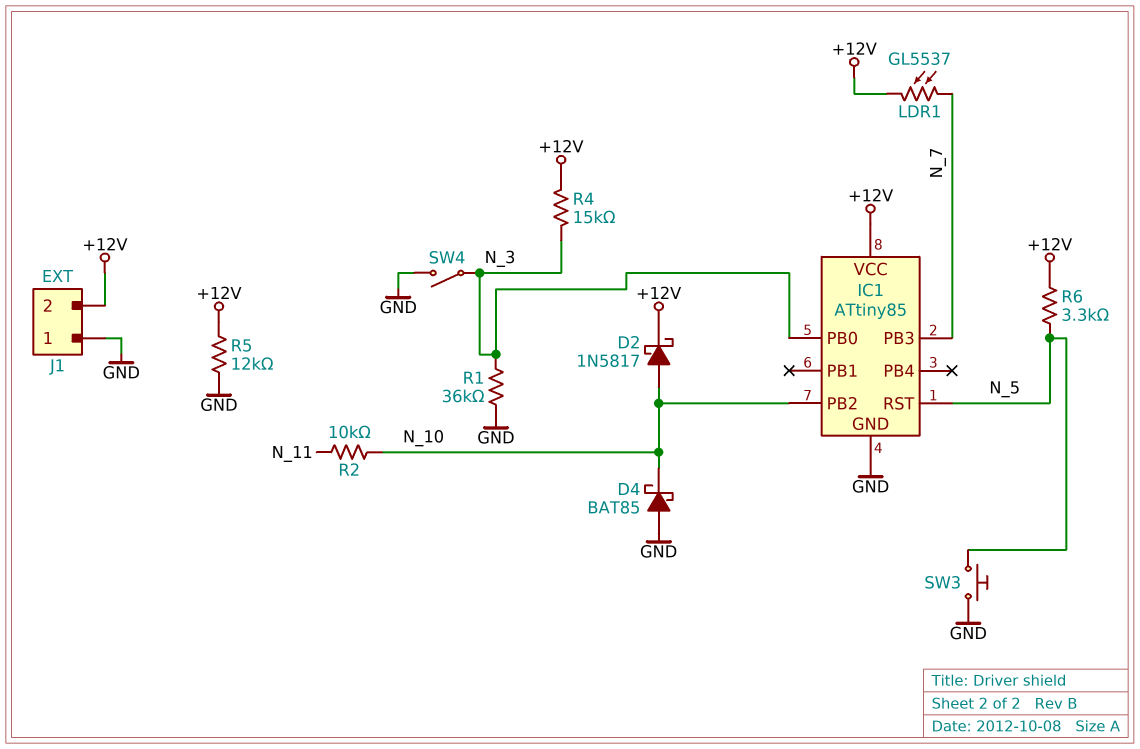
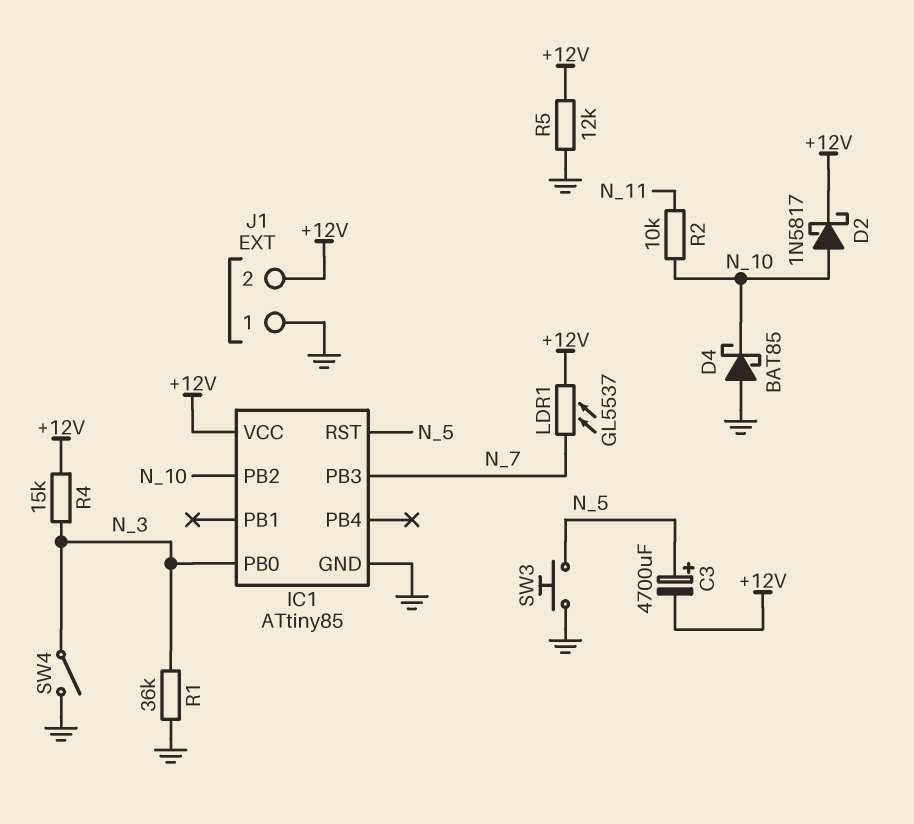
C3: none -> 4700uF (plus N_5, minus +12V)
R6: 3.3k (+12V, N_5) -> none

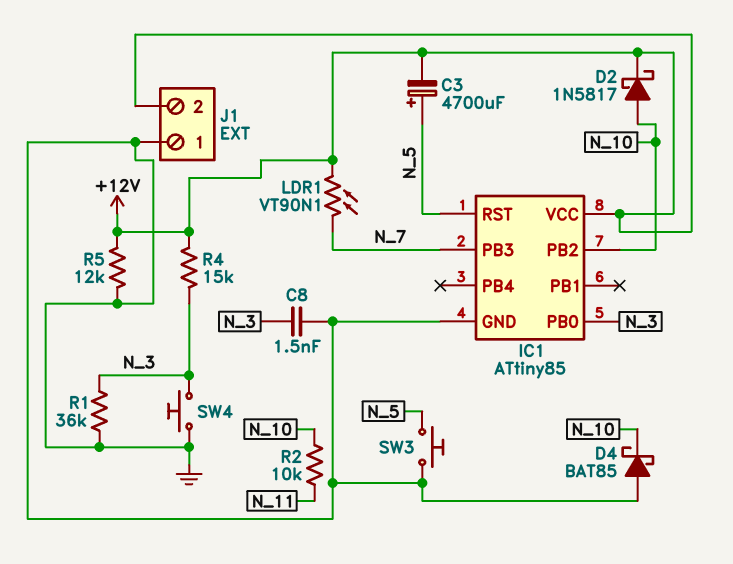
C8: none -> 1.5nF (GND, N_3)
LDR1: GL5537 (+12V, N_7) -> VT90N1 (+12V, N_7)
SW4: switch (GND, N_3) -> button (GND, N_3)

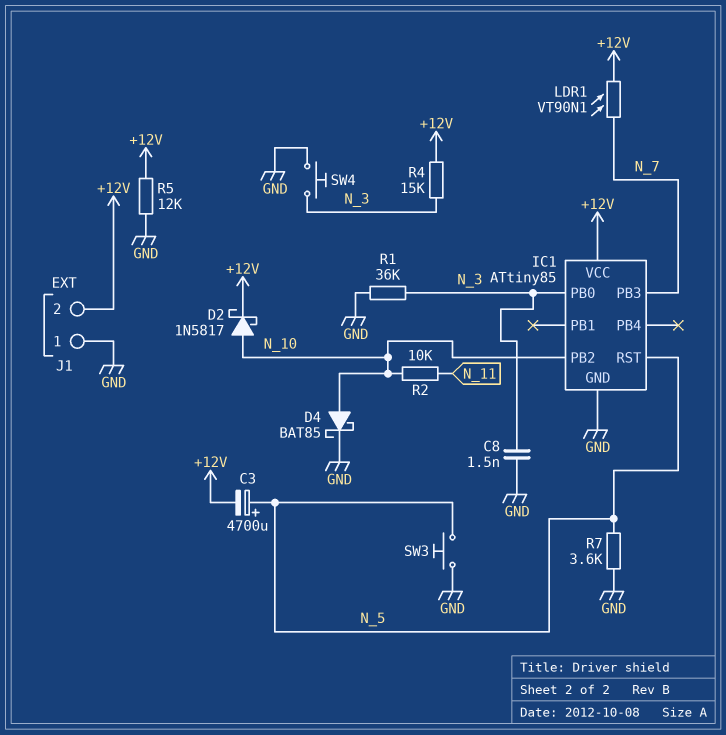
D4: schottky BAT85 (A GND, K N_10) -> schottky BAT85 (A N_10, K GND)
R7: none -> 3.6k (GND, N_5)

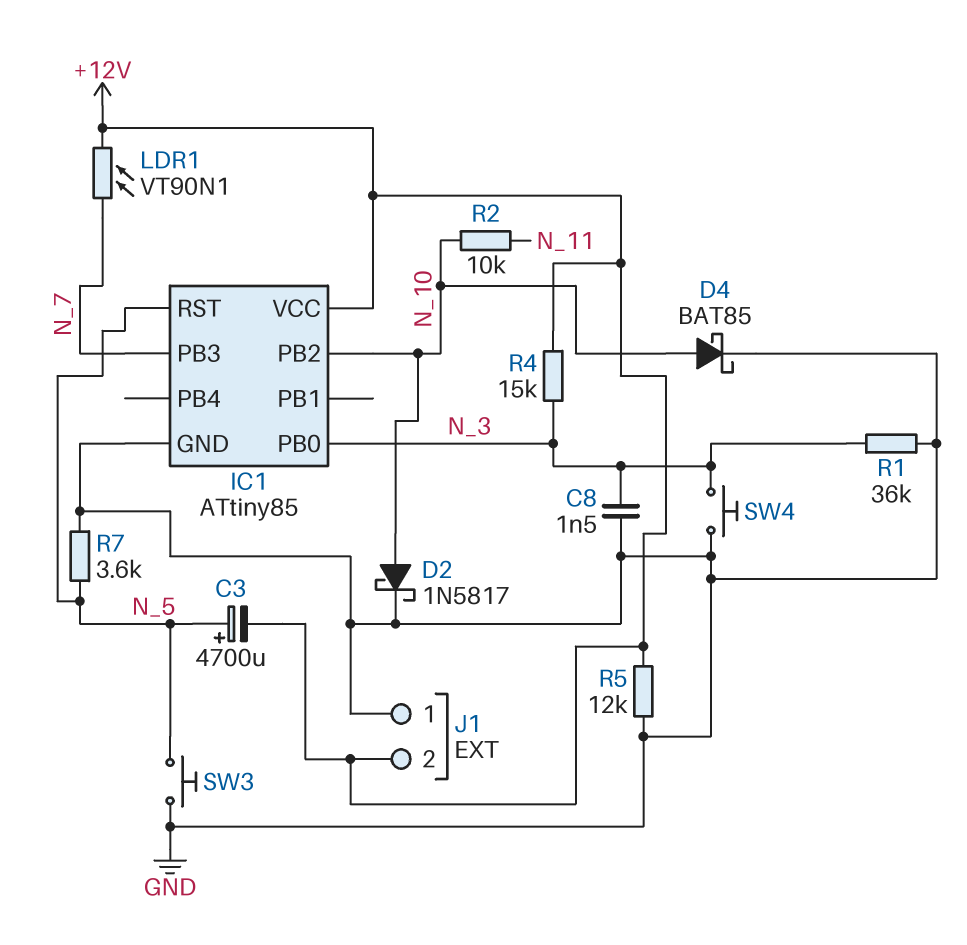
D2: schottky 1N5817 (A N_10, K +12V) -> schottky 1N5817 (A N_10, K GND)

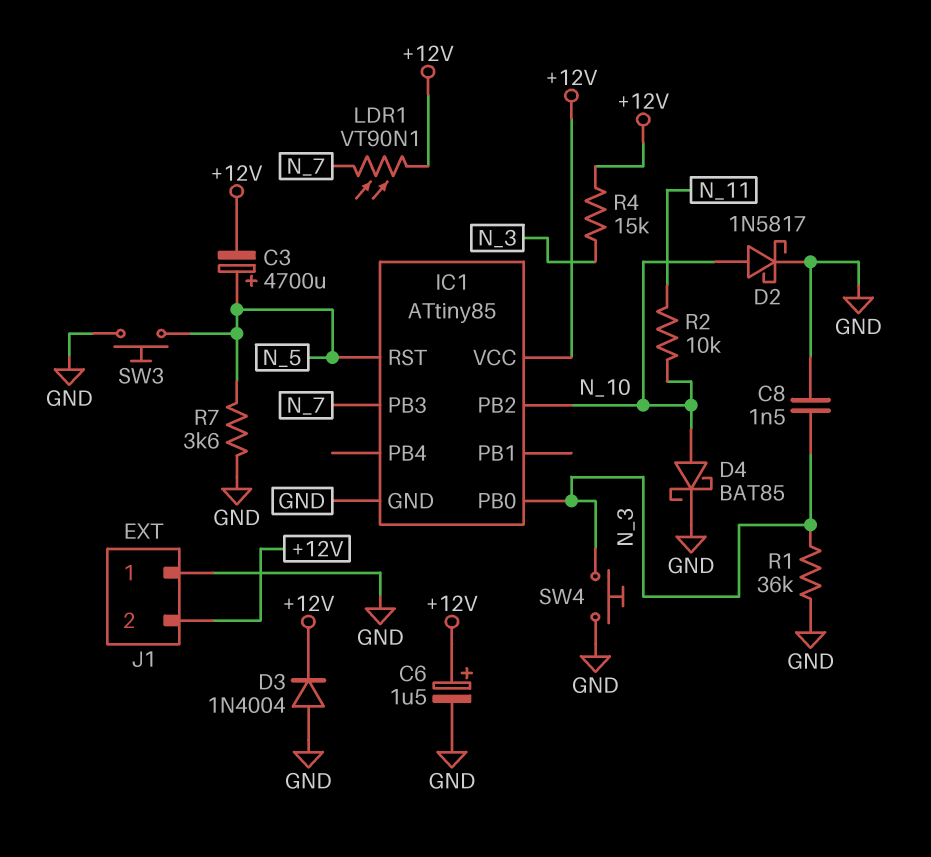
C6: none -> 1.5uF (plus +12V, minus GND)
D3: none -> diode 1N4004 (A GND, K +12V)
R5: 12k (+12V, GND) -> none

